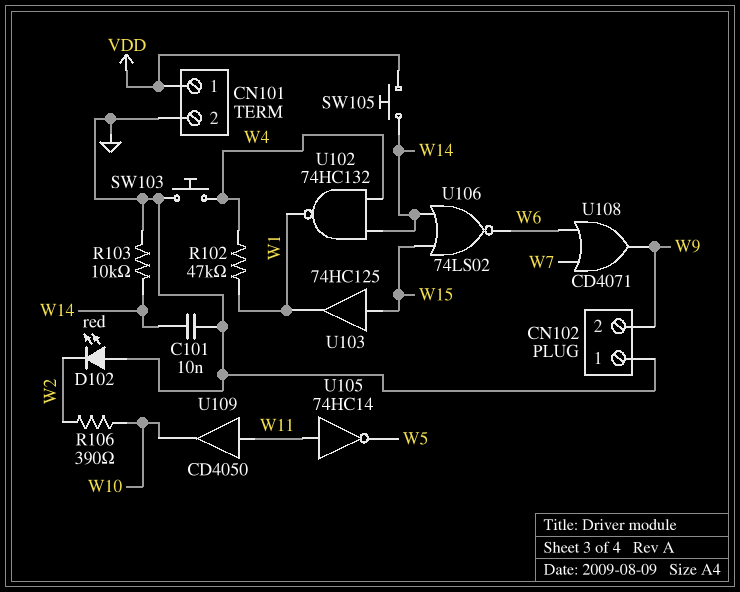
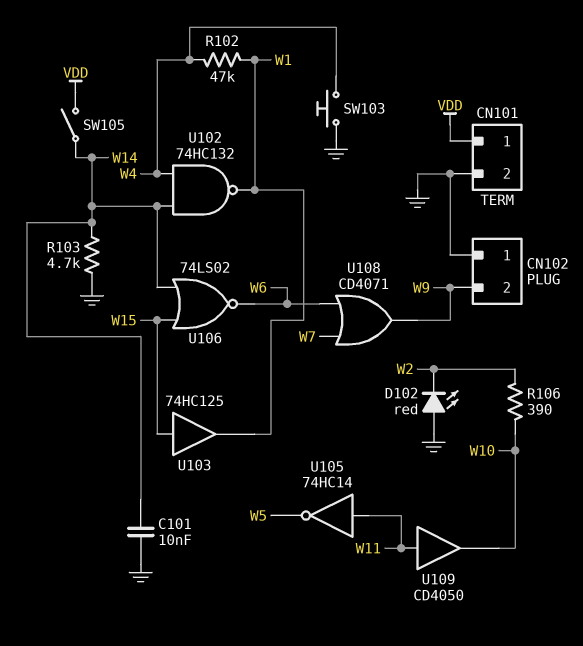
R103: 10k (GND, W14) -> 4.7k (GND, W14)
SW105: button (VDD, W14) -> switch (VDD, W14)

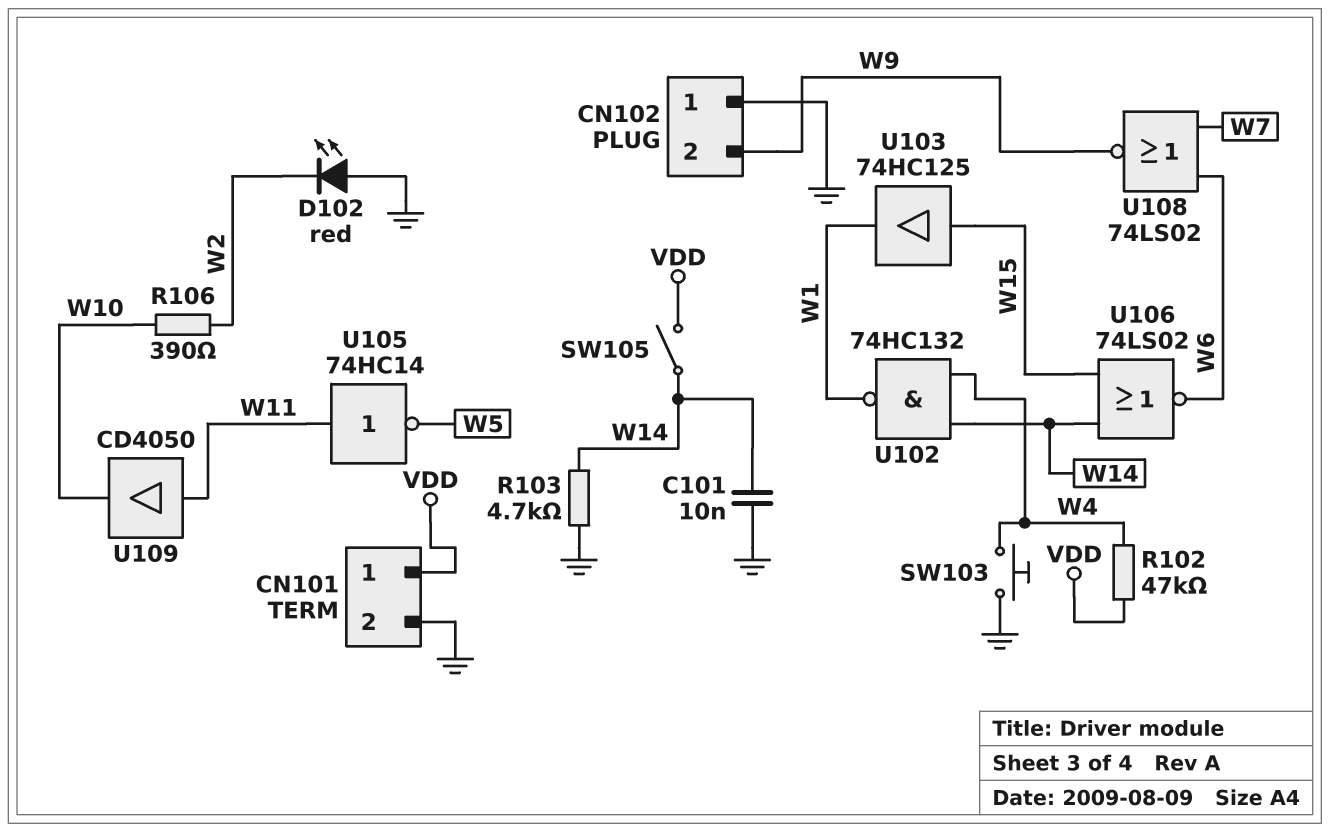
R102: 47k (W1, W4) -> 47k (VDD, W4)
U108: OR CD4071 (in W6, in W7, out W9) -> NOR 74LS02 (in W6, in W7, out W9)

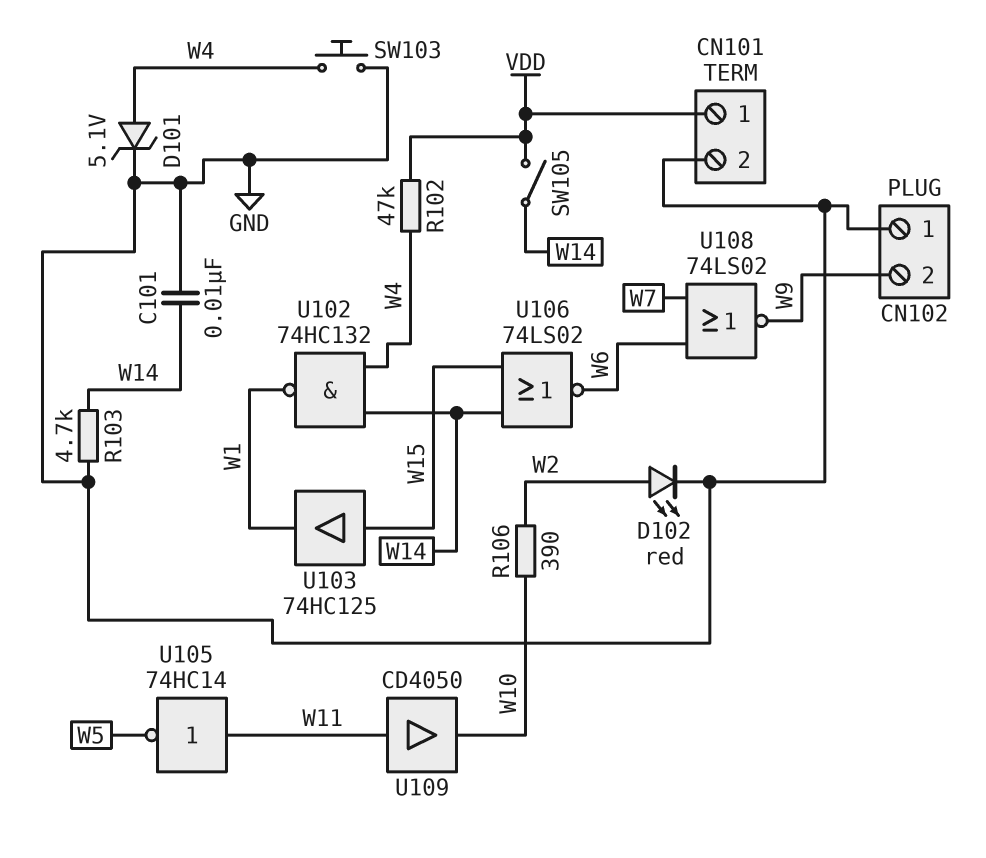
D101: none -> zener 5.1V (A W4, K GND)
D102: LED red (A GND, K W2) -> LED red (A W2, K GND)

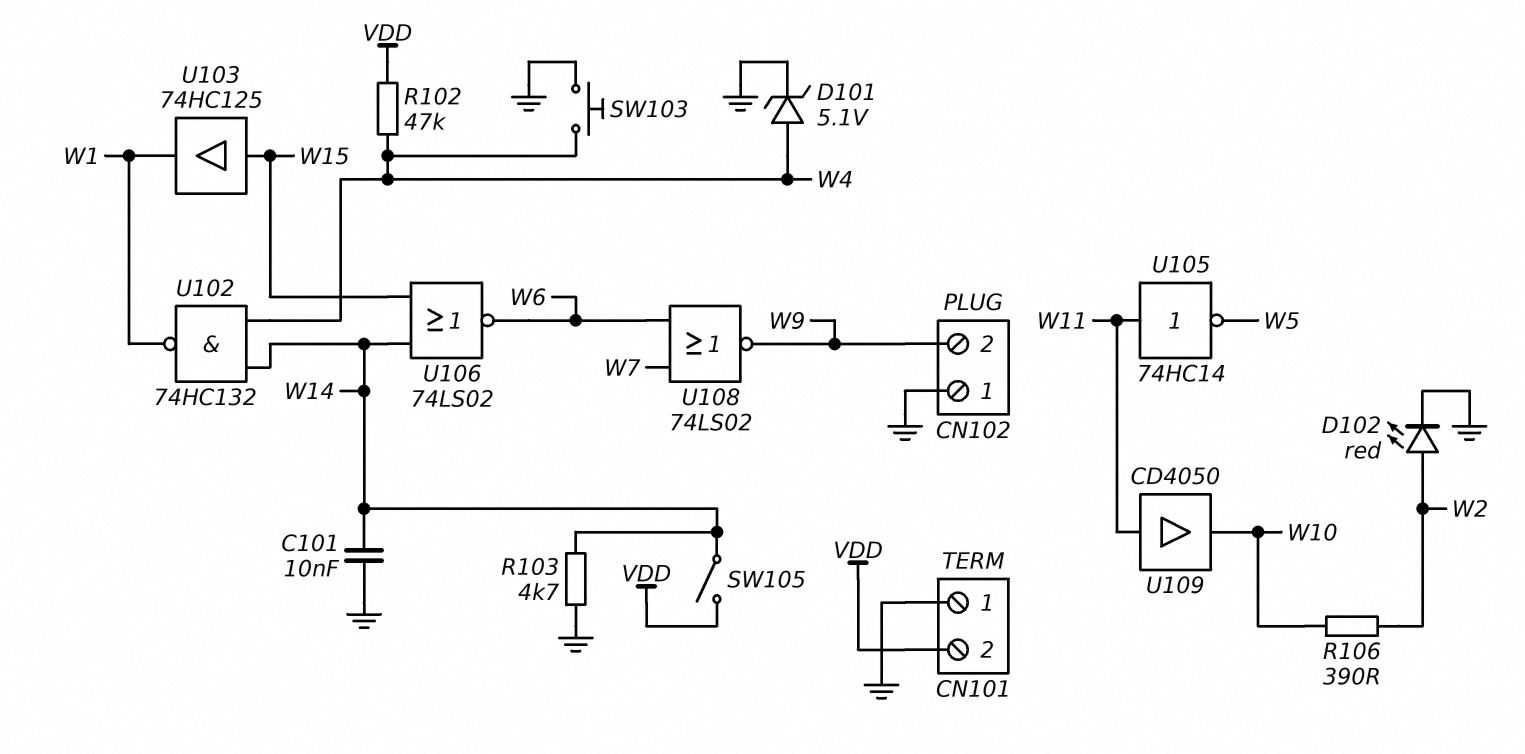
CN101 pin 1: VDD -> GND
CN101 pin 2: GND -> VDD

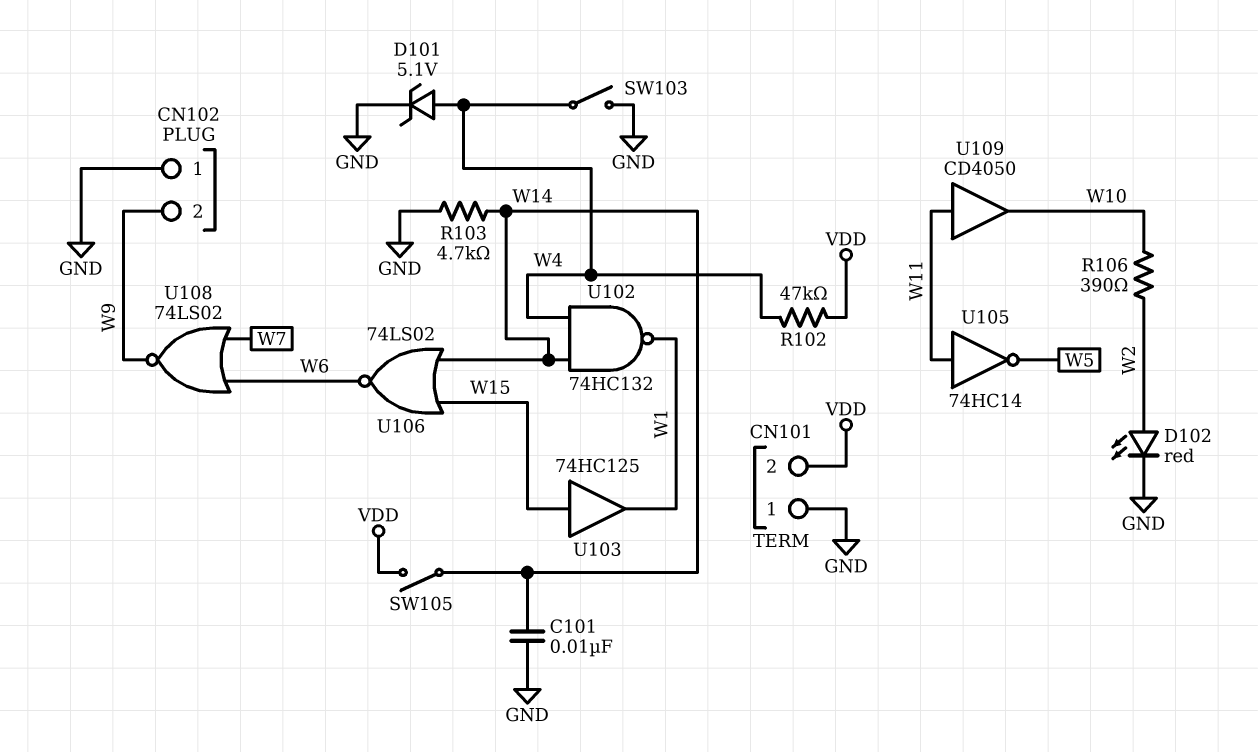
SW103: button (GND, W4) -> switch (GND, W4)

